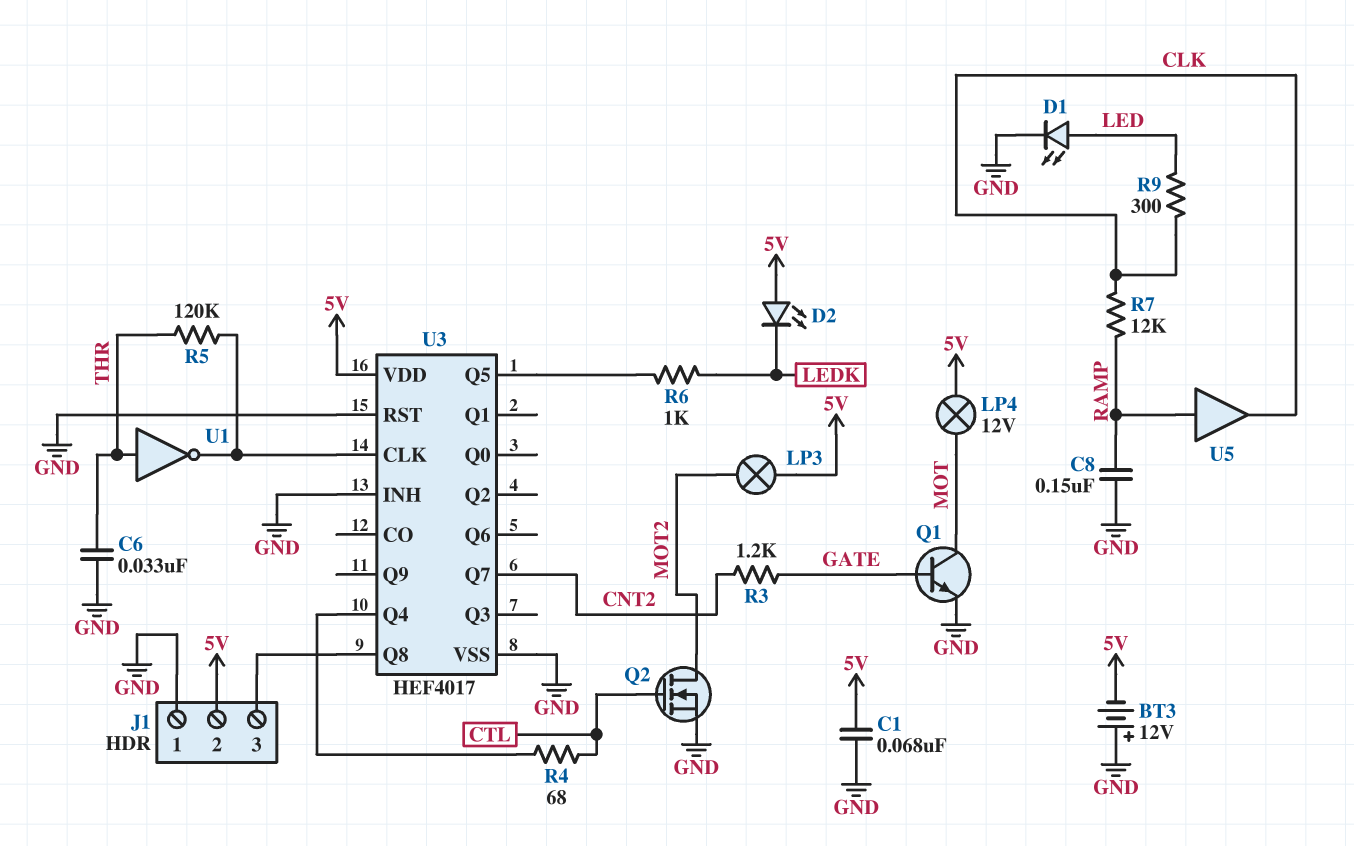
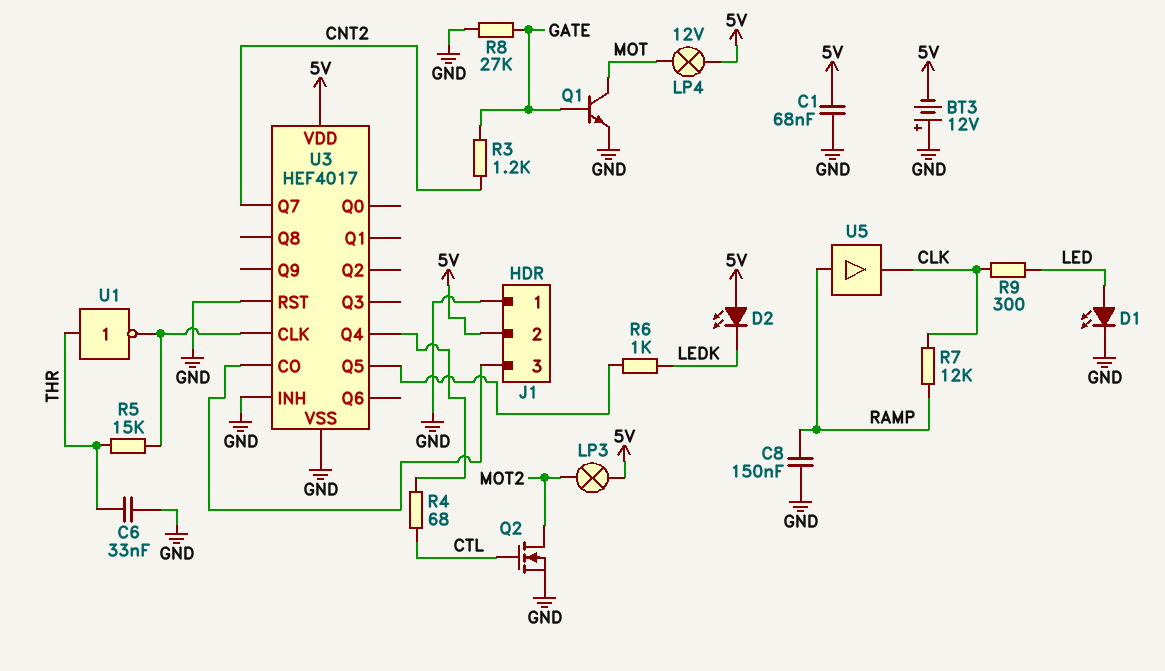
R5: 120k (THR, U3/CLK) -> 15k (THR, U3/CLK)
R8: none -> 27k (GATE, GND)
U3 pin CO: none -> J1/3
U3 pin Q8: J1/3 -> none

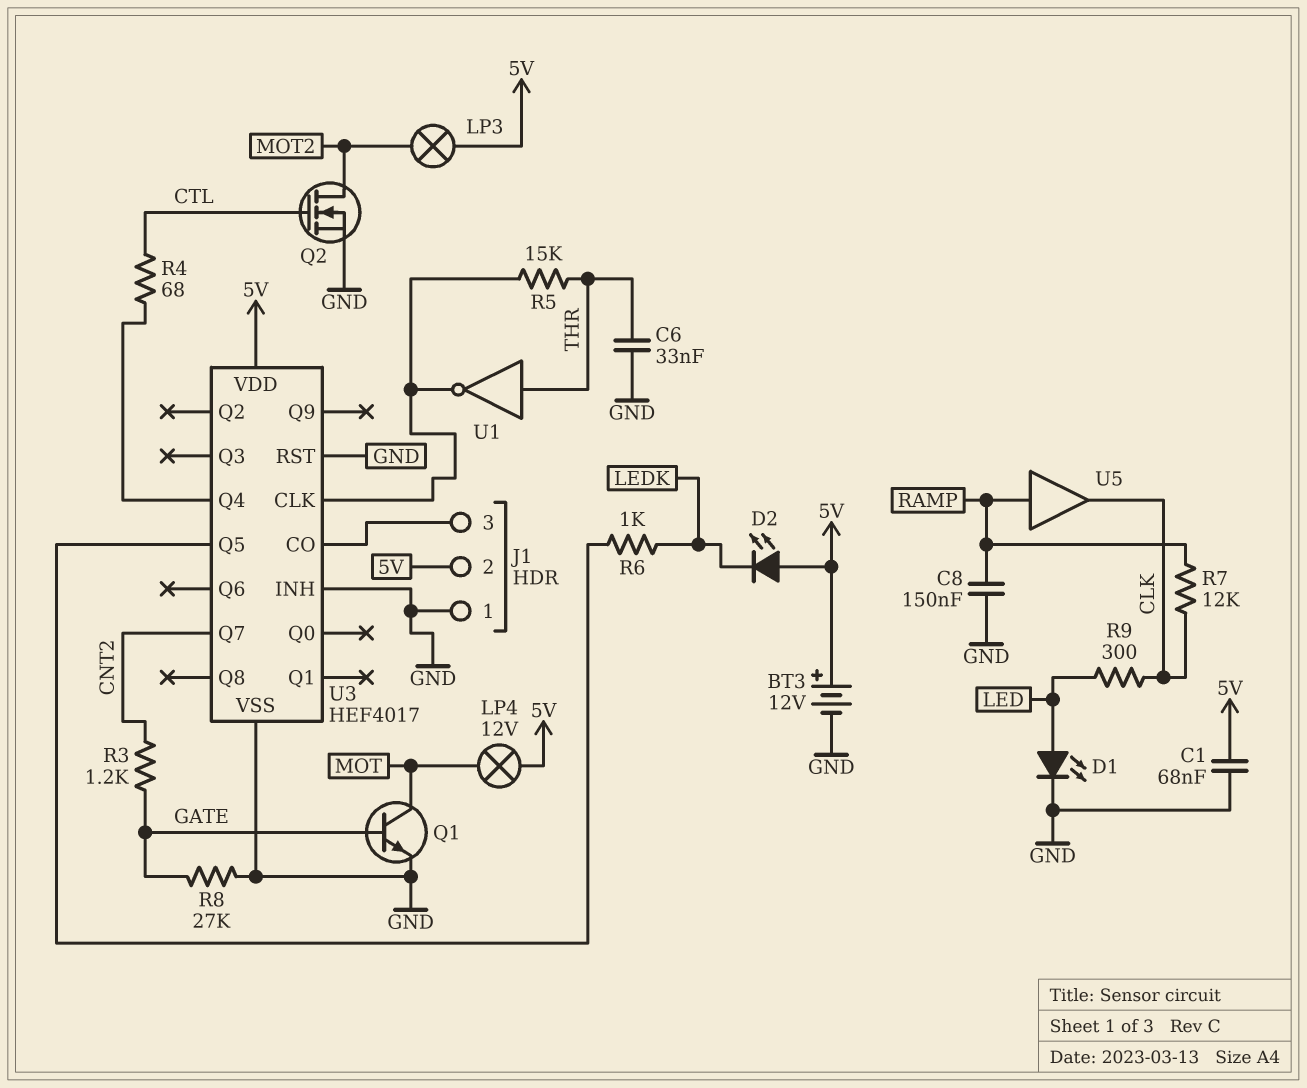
BT3: 12V (plus GND, minus 5V) -> 12V (plus 5V, minus GND)

